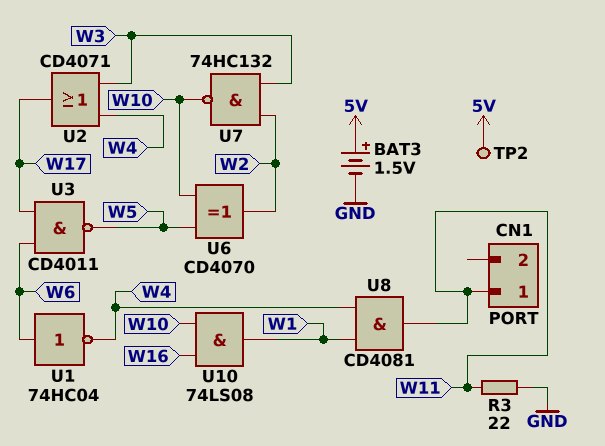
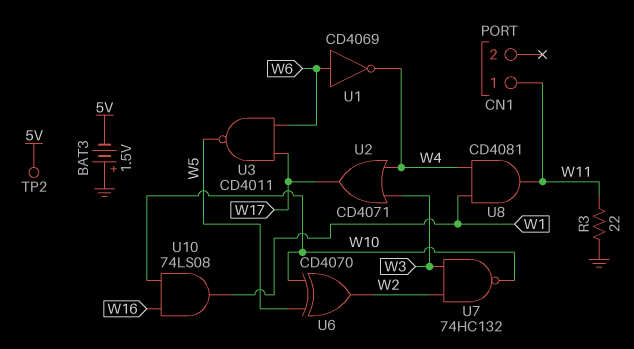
BAT3: 1.5V (plus 5V, minus GND) -> 1.5V (plus GND, minus 5V)
U1: NOT 74HC04 (in W6, out W4) -> NOT CD4069 (in W6, out W4)

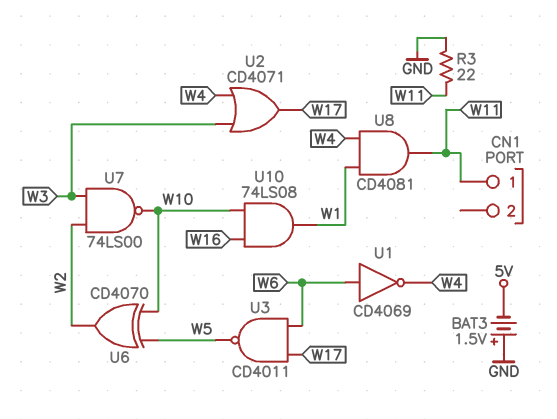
TP2: test point (5V) -> none
U7: NAND 74HC132 (in W2, in W3, out W10) -> NAND 74LS00 (in W2, in W3, out W10)

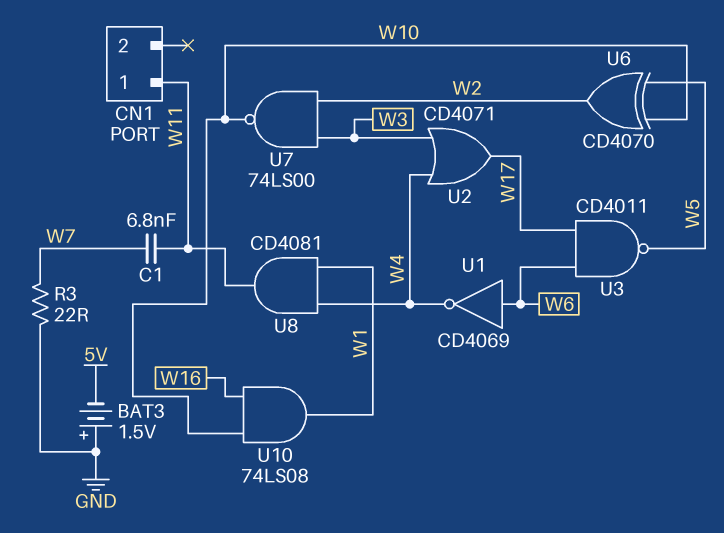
C1: none -> 6.8nF (W7, W11)
R3: 22 (GND, W11) -> 22 (GND, W7)

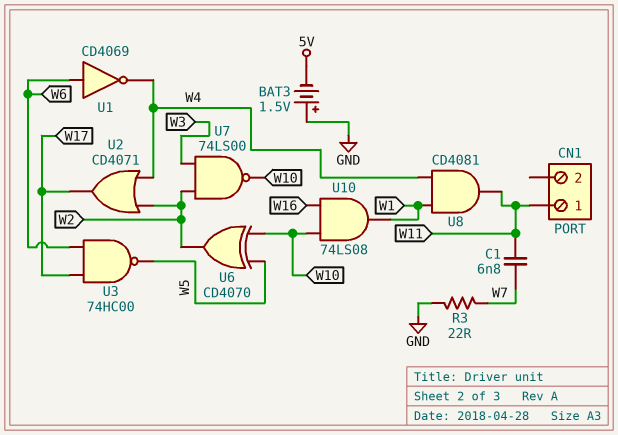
U2: OR CD4071 (in W3, in W4, out W17) -> OR CD4071 (in W2, in W4, out W17)
U3: NAND CD4011 (in W6, in W17, out W5) -> NAND 74HC00 (in W6, in W17, out W5)

